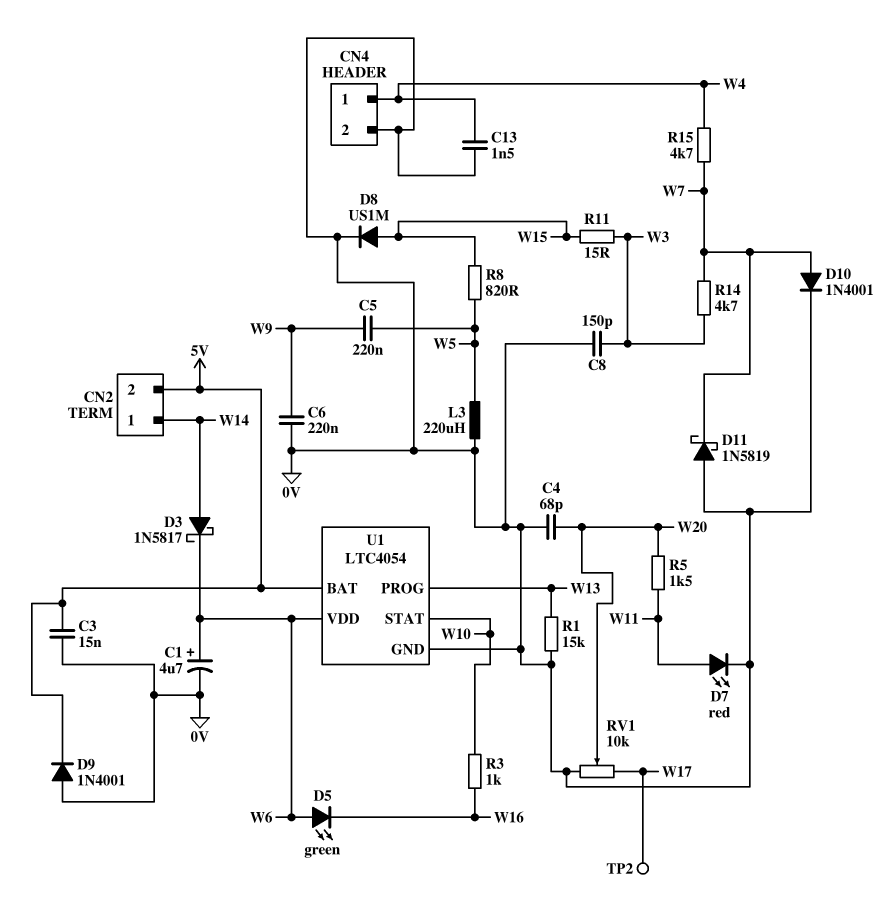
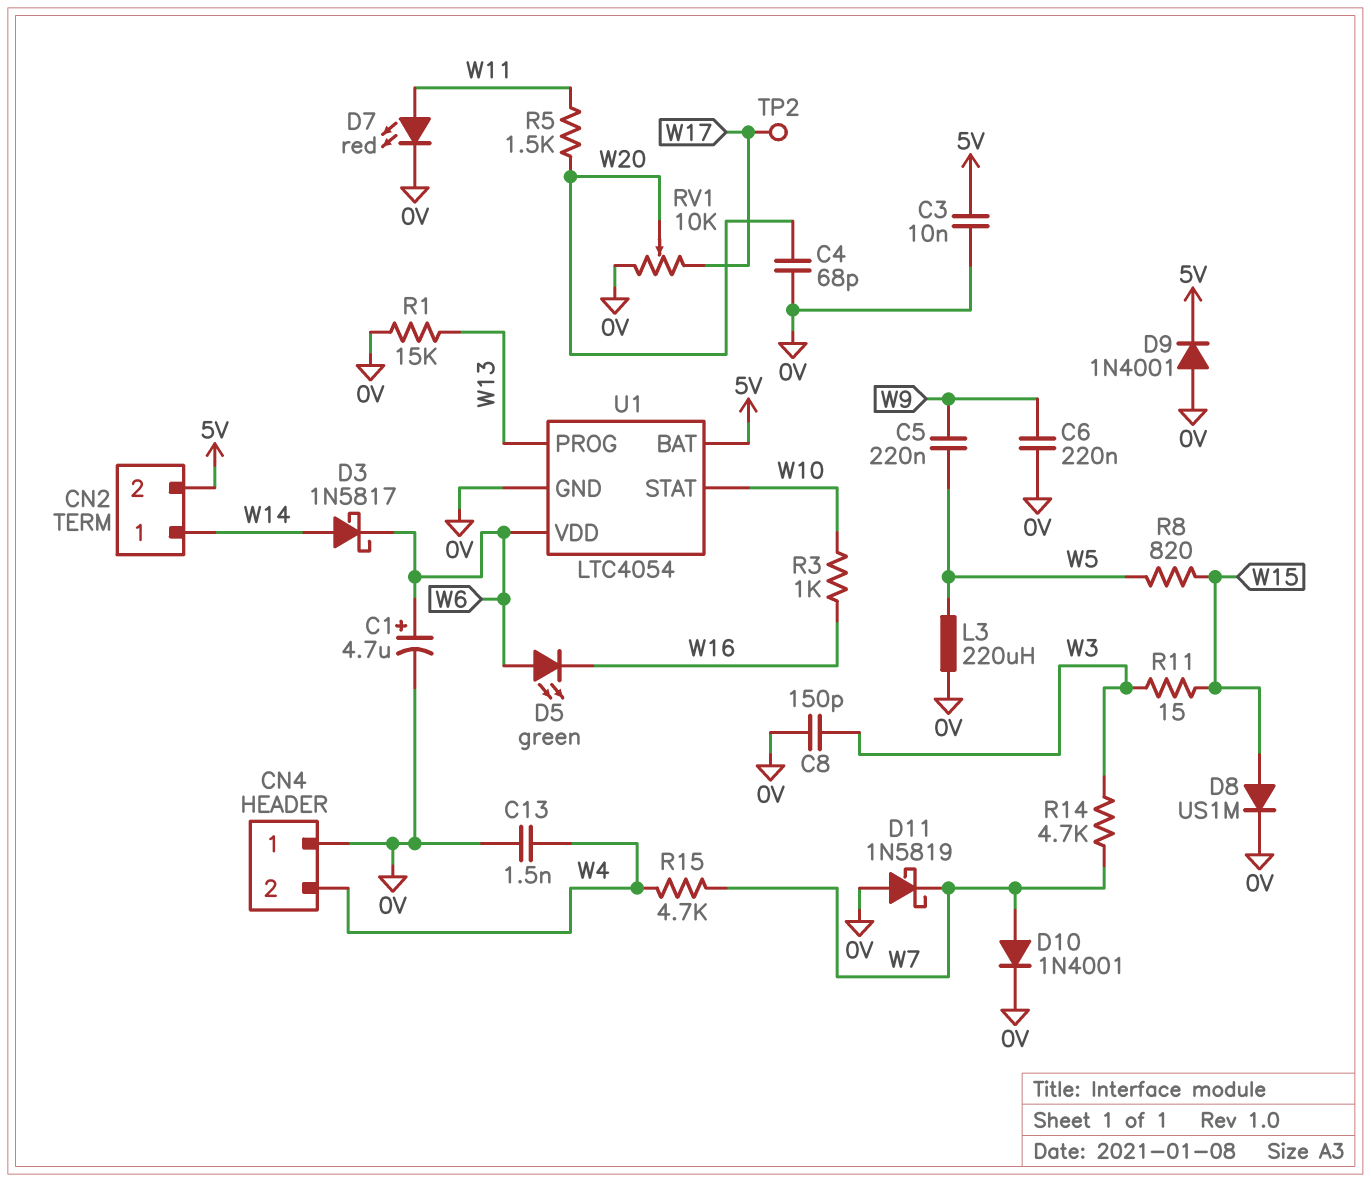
C3: 15nF (0V, 5V) -> 10nF (0V, 5V)
CN4 pin 1: W4 -> 0V
CN4 pin 2: 0V -> W4

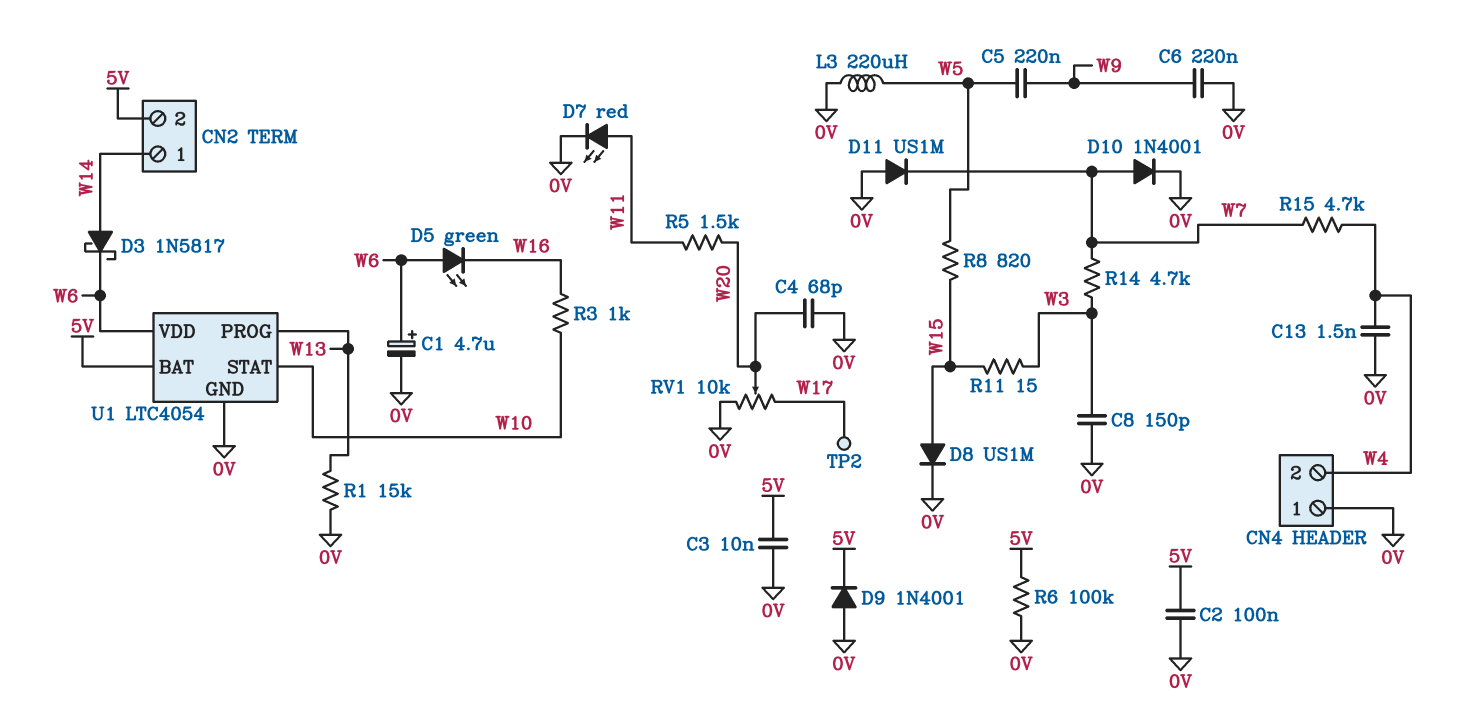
C2: none -> 100nF (0V, 5V)
D11: schottky 1N5819 (A 0V, K W7) -> diode US1M (A 0V, K W7)
R6: none -> 100k (0V, 5V)

